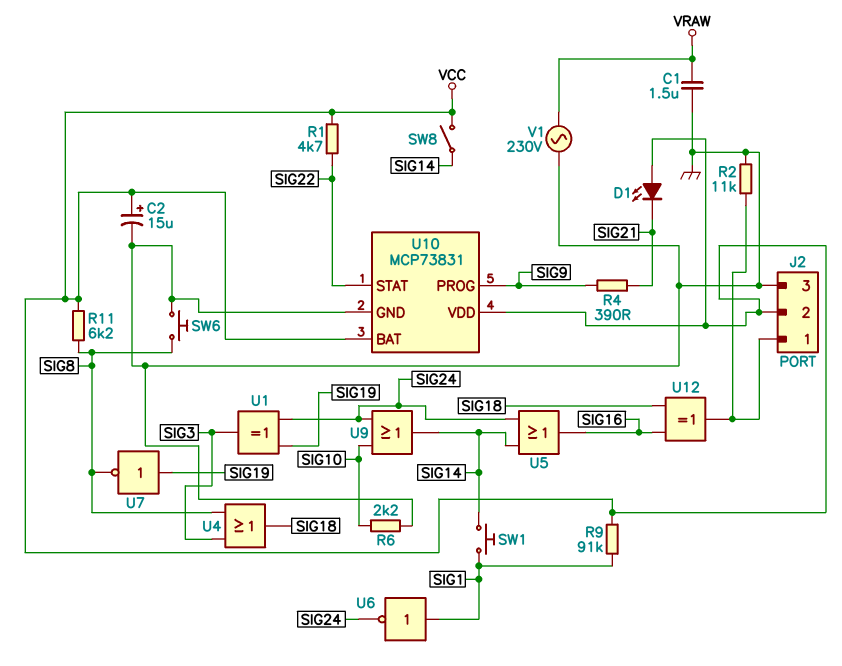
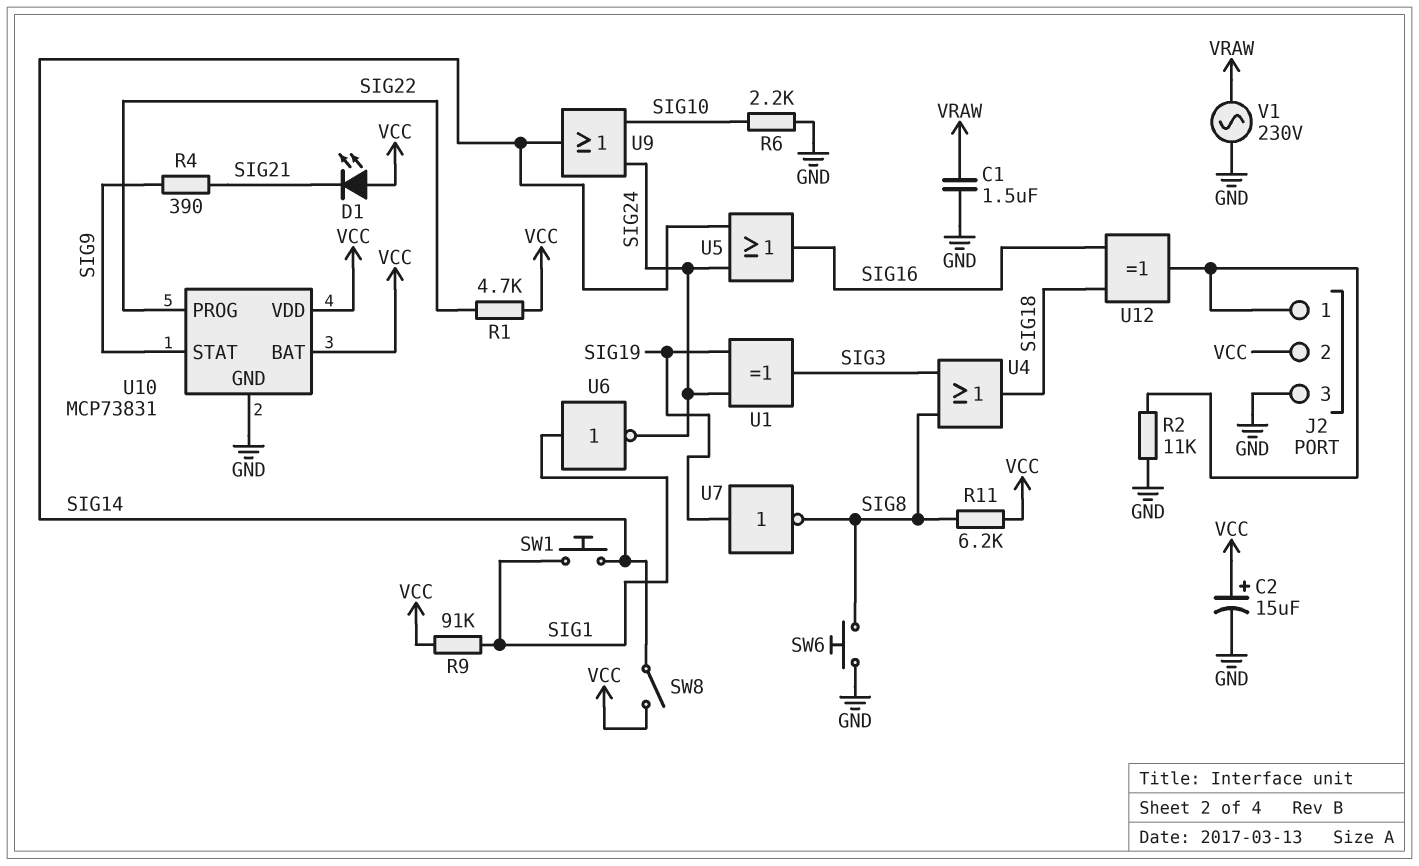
U10 pin PROG: SIG9 -> SIG22
U10 pin STAT: SIG22 -> SIG9

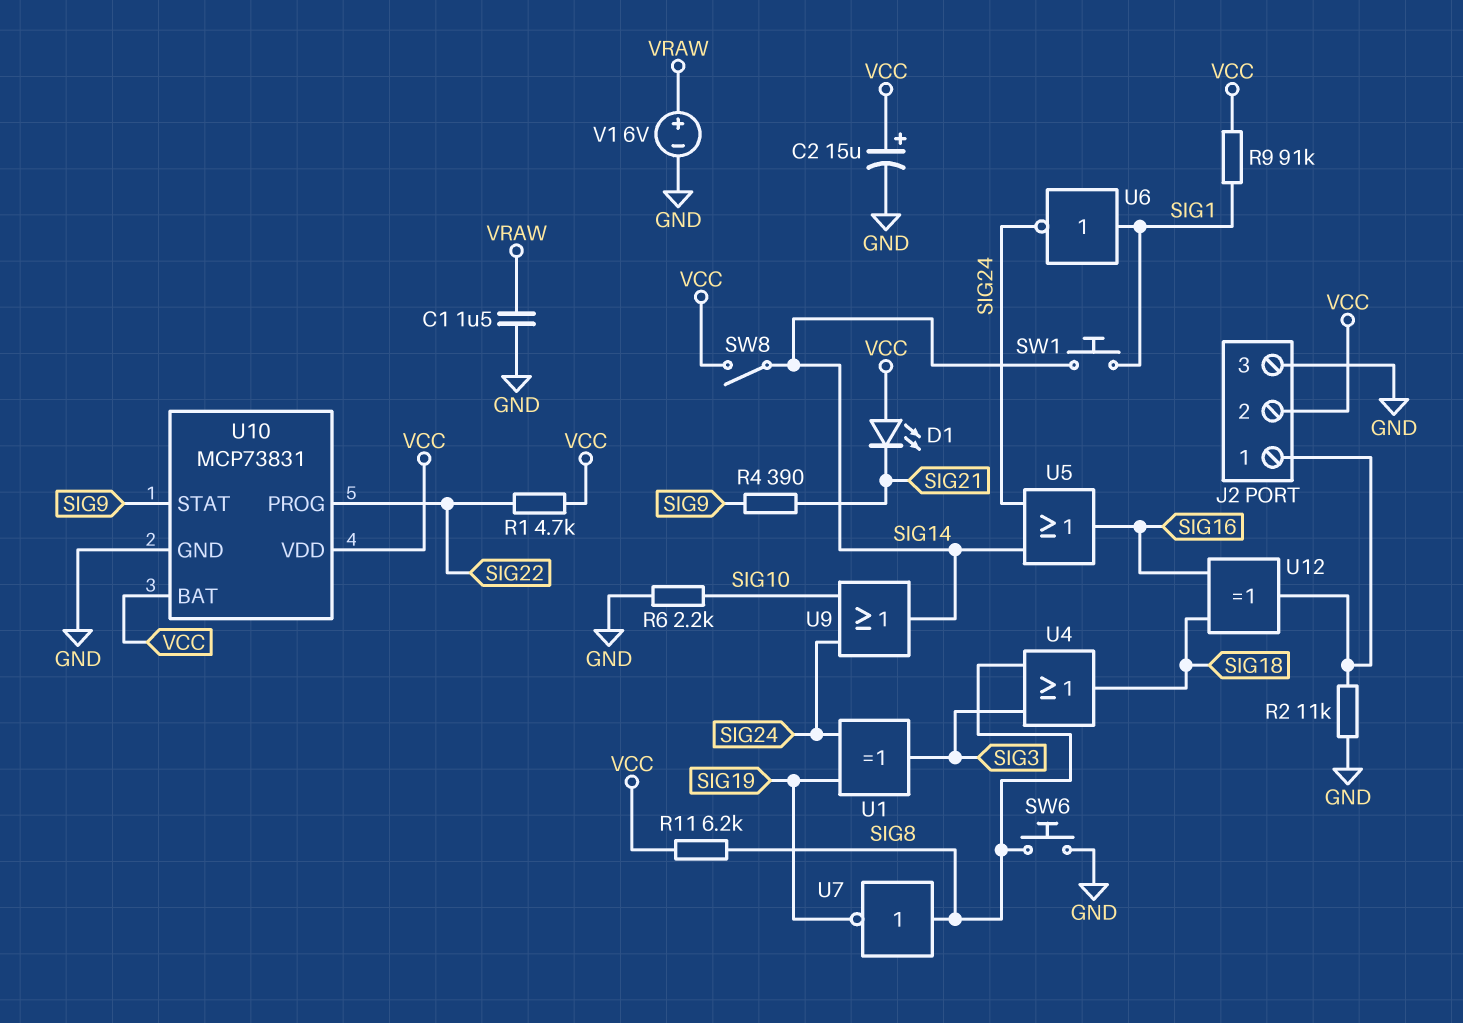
U7: NOT (in SIG19, out SIG8) -> NOT (in SIG8, out SIG19)
V1: AC 230V (GND, VRAW) -> 6V (plus VRAW, minus GND)

